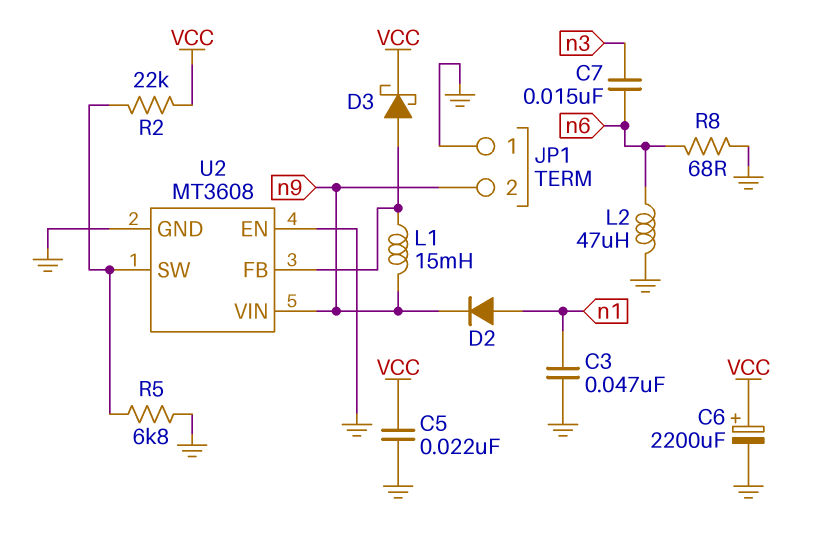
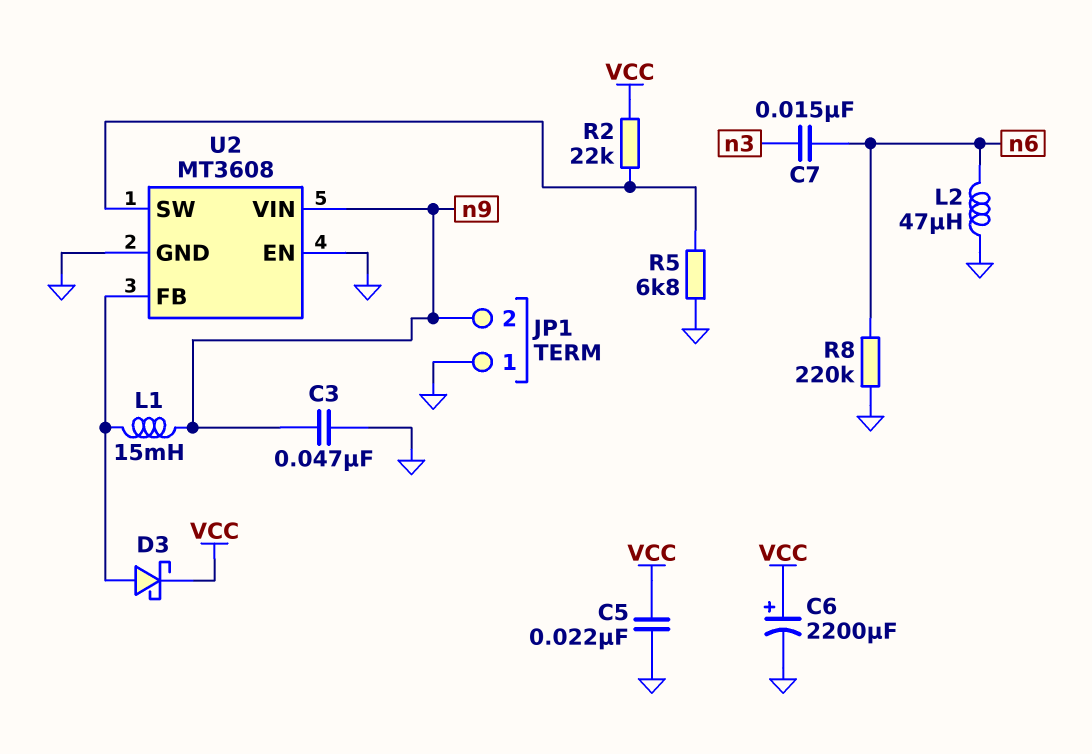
C3: 47nF (GND, n1) -> 47nF (GND, n9)
D2: diode (A n1, K n9) -> none
R8: 68 (GND, n6) -> 220k (GND, n6)

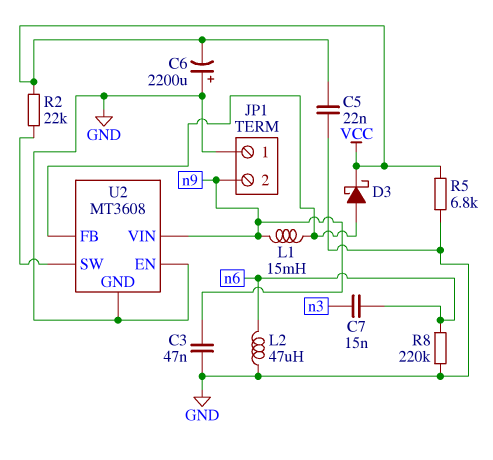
C6: 2200uF (plus VCC, minus GND) -> 2200uF (plus GND, minus VCC)
R5: 6.8k (GND, U2/SW) -> 6.8k (GND, VCC)

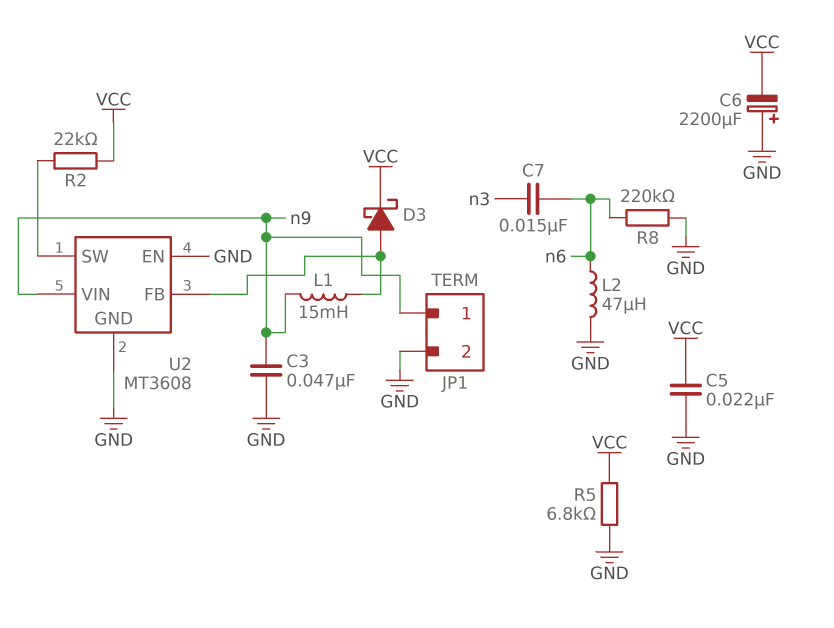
JP1 pin 1: GND -> n9
JP1 pin 2: n9 -> GND

